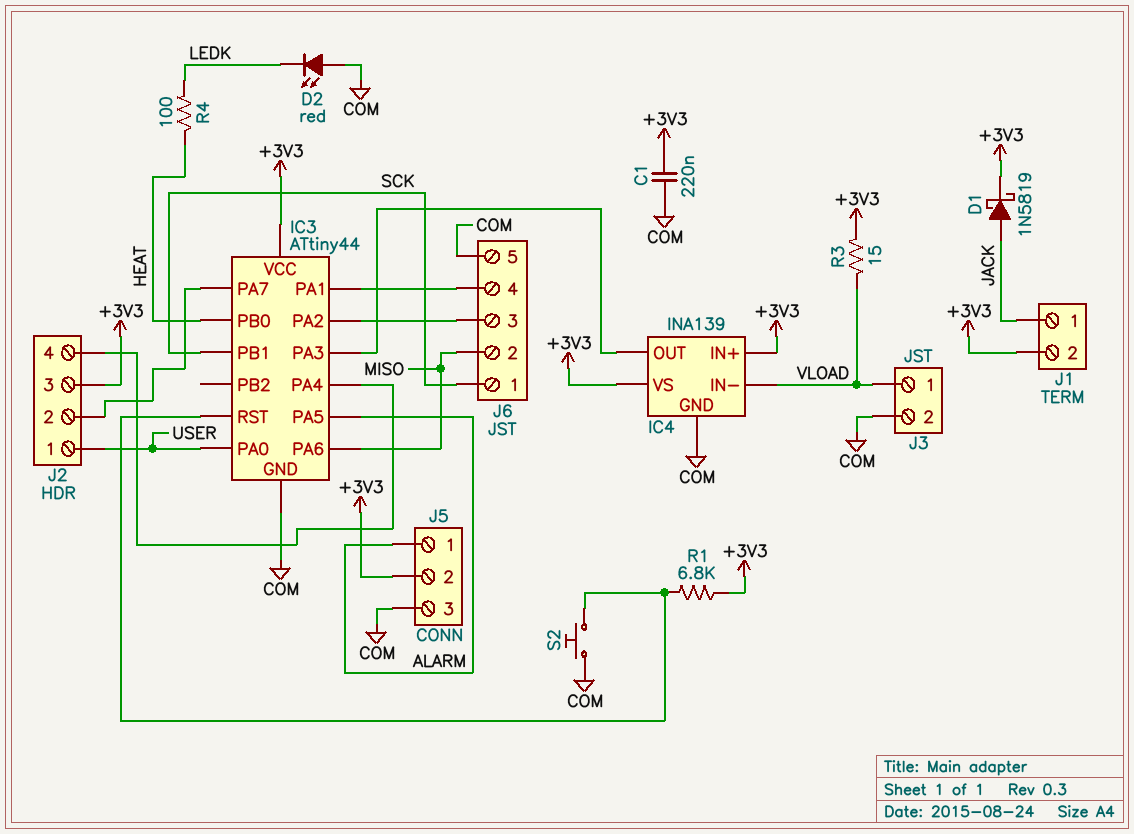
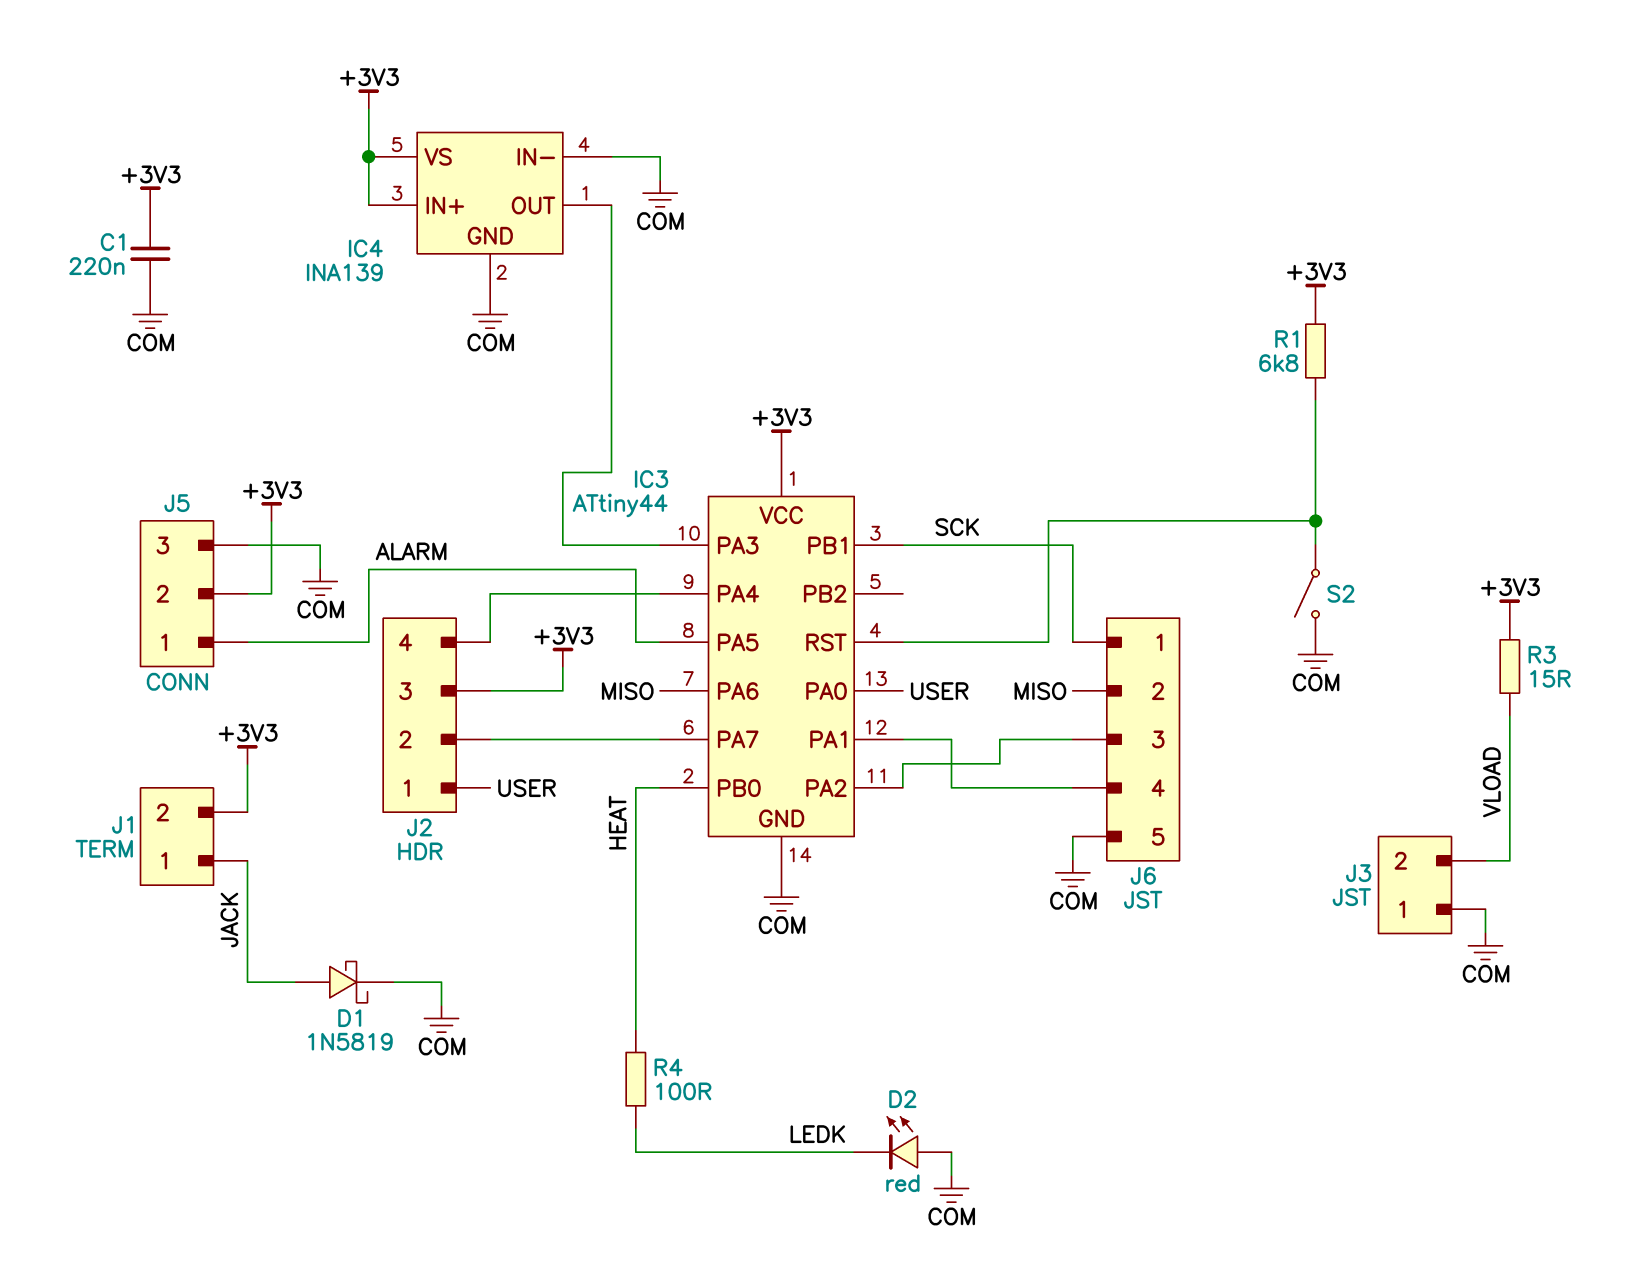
D1: schottky 1N5819 (A JACK, K +3V3) -> schottky 1N5819 (A JACK, K COM)
IC4 pin IN-: VLOAD -> COM
J3 pin 1: VLOAD -> COM
J3 pin 2: COM -> VLOAD
S2: button (COM, IC3/RST) -> switch (COM, IC3/RST)

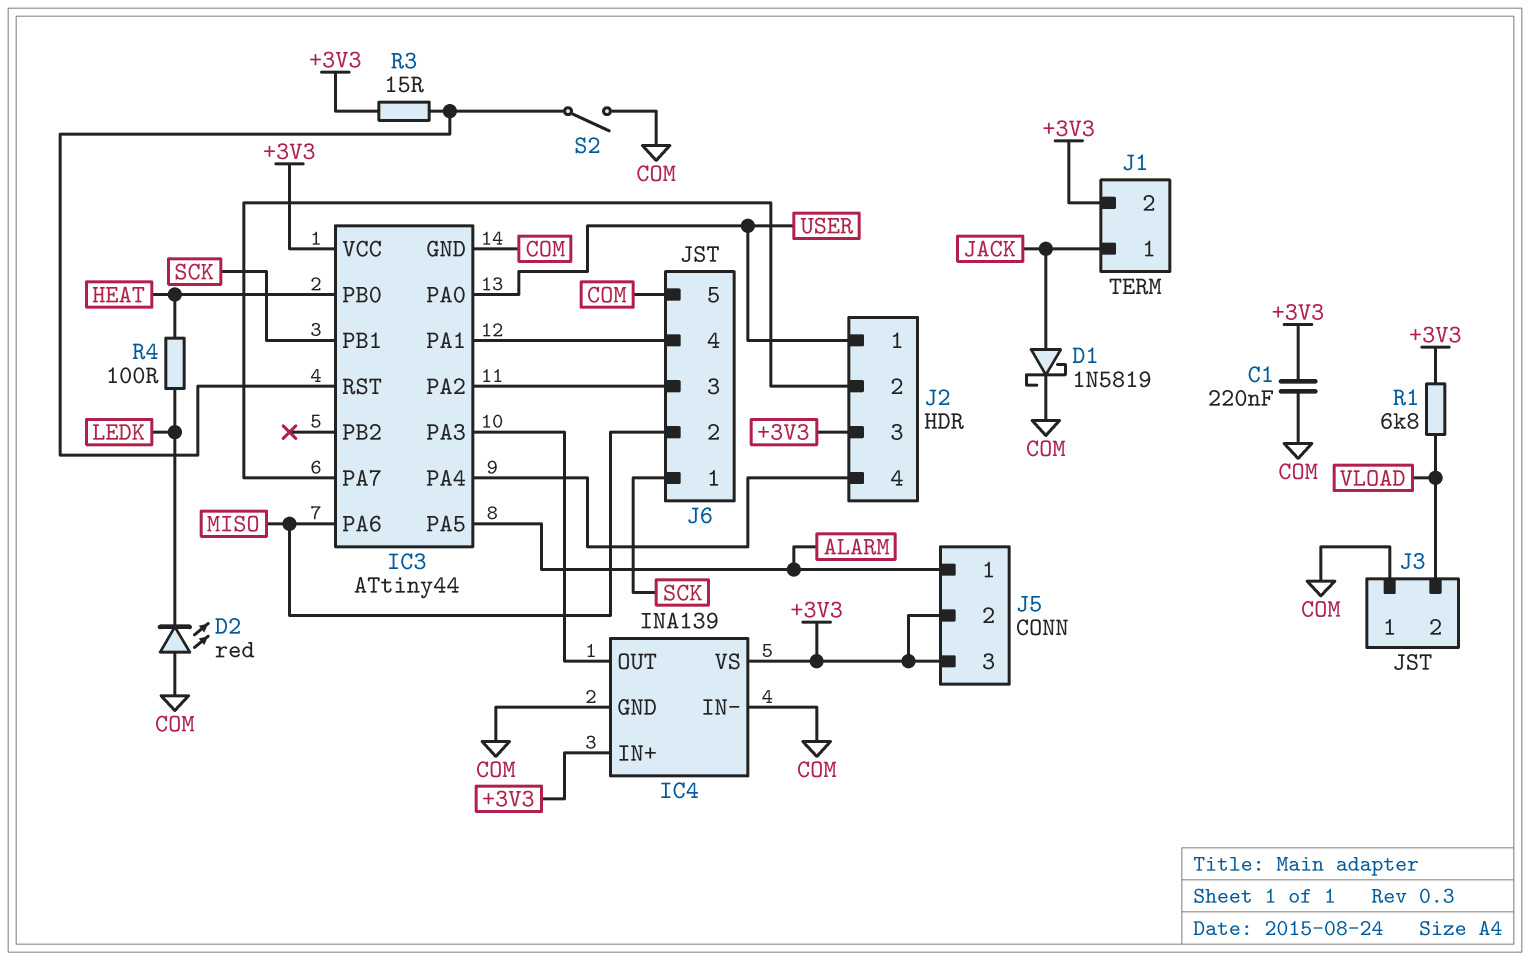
J5 pin 3: COM -> +3V3
R1: 6.8k (+3V3, IC3/RST) -> 6.8k (+3V3, VLOAD)
R3: 15 (+3V3, VLOAD) -> 15 (+3V3, IC3/RST)

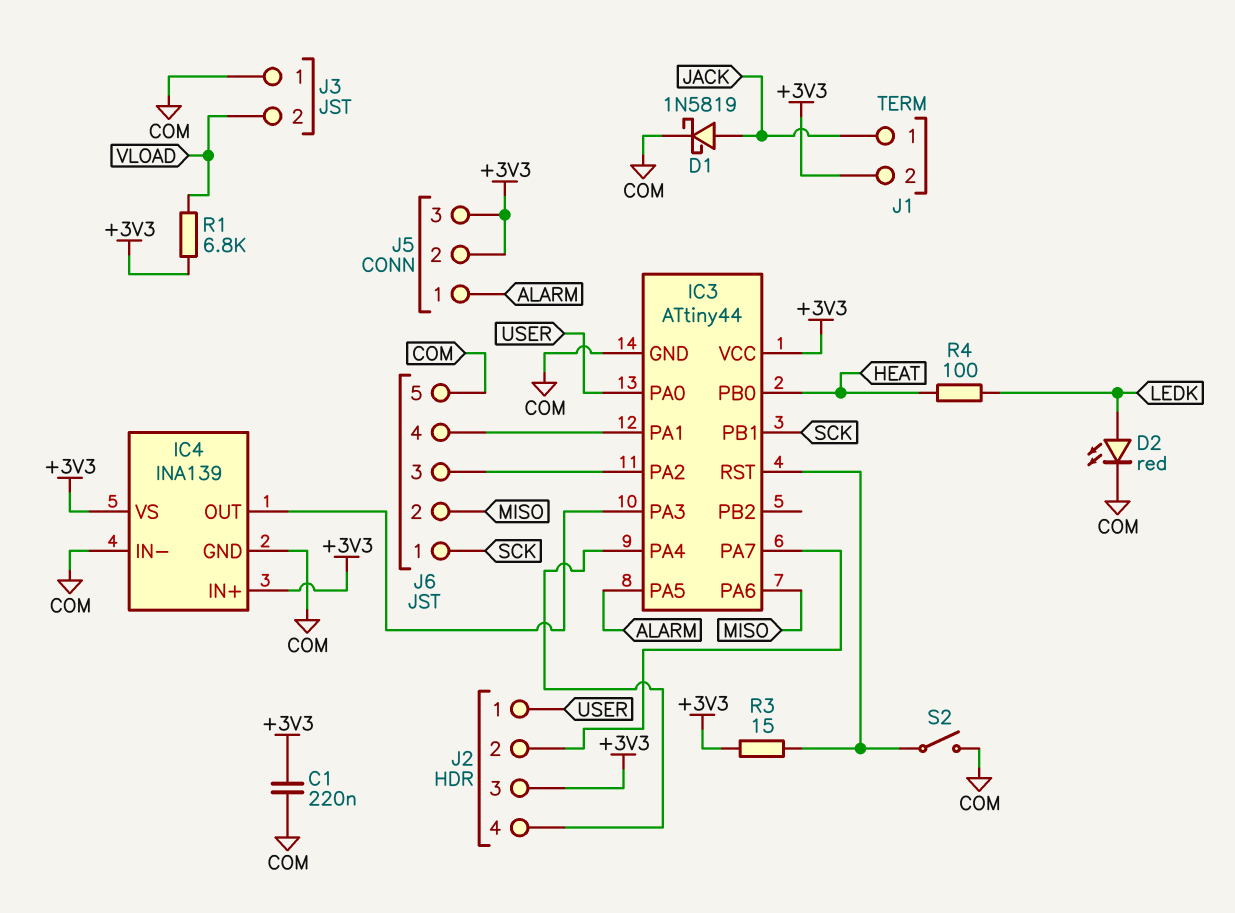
D2: LED red (A COM, K LEDK) -> LED red (A LEDK, K COM)

